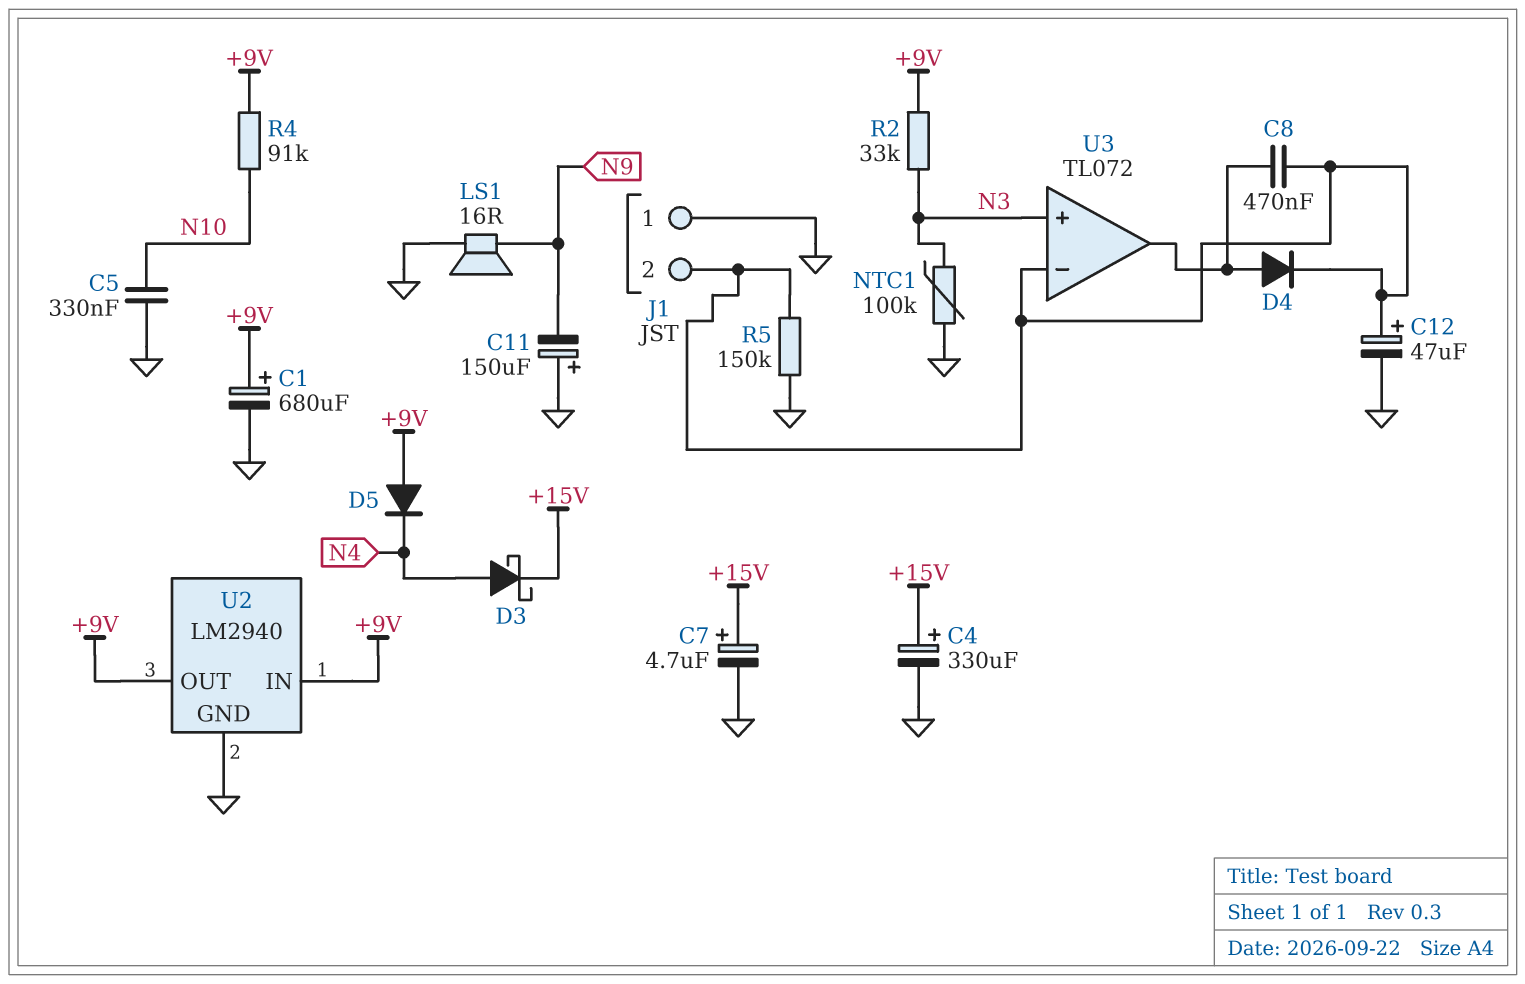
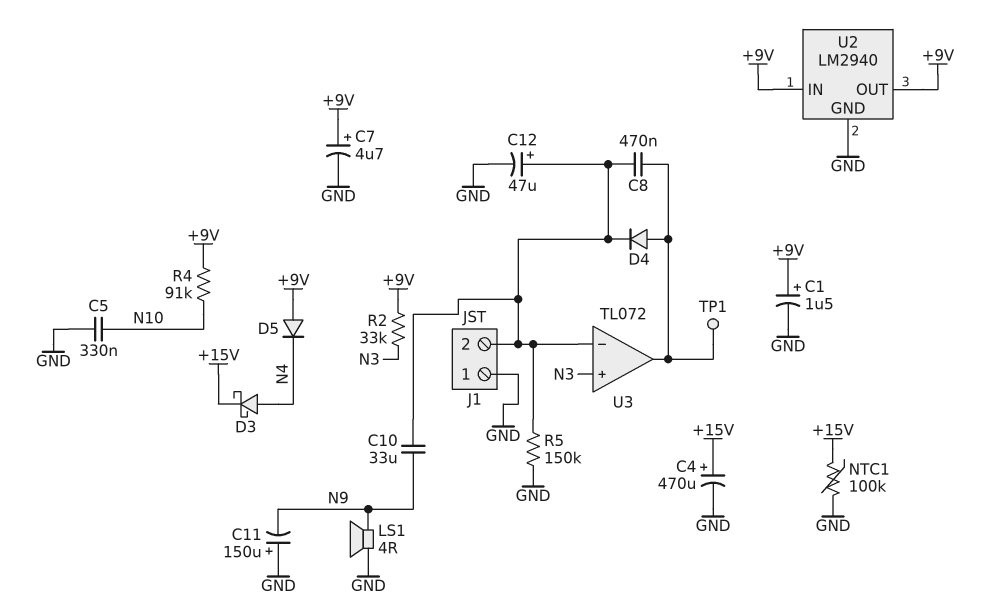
C1: 680uF (plus +9V, minus GND) -> 1.5uF (plus +9V, minus GND)
C4: 330uF (plus +15V, minus GND) -> 470uF (plus +15V, minus GND)
C7: 4.7uF (plus +15V, minus GND) -> 4.7uF (plus +9V, minus GND)
C10: none -> 33uF (J1/2, N9)
LS1: speaker 16R (GND, N9) -> speaker 4R (GND, N9)
NTC1: 100k (GND, N3) -> 100k (+15V, GND)
TP1: none -> test point (U3/out)

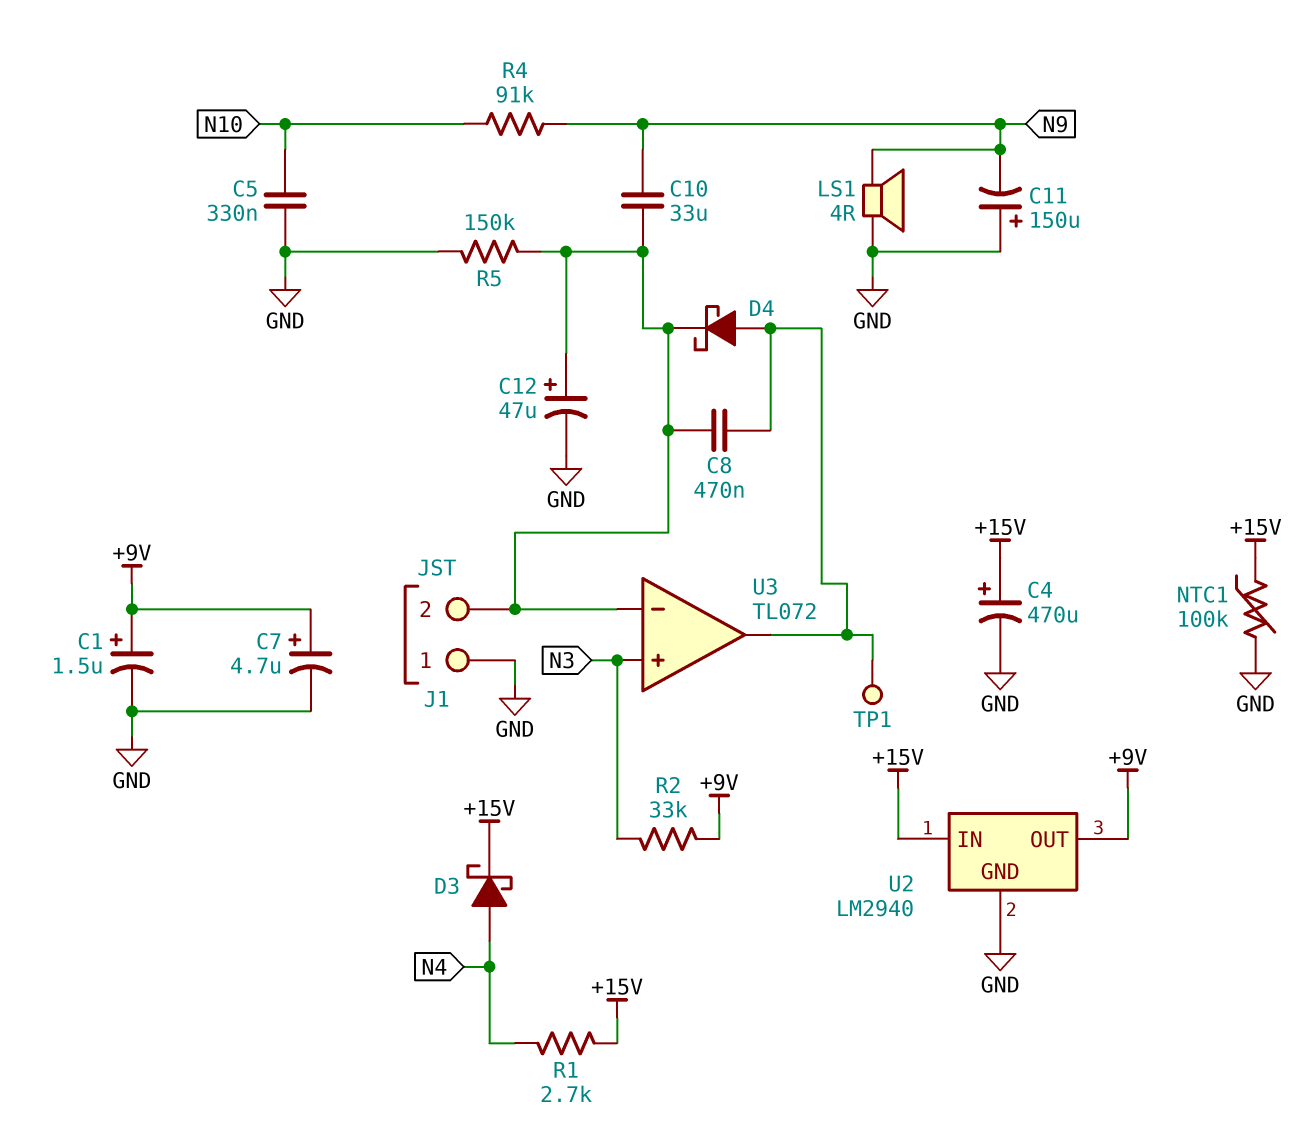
D4: diode (A U3/out, K J1/2) -> schottky (A U3/out, K J1/2)
D5: diode (A +9V, K N4) -> none
R1: none -> 2.7k (+15V, N4)
R4: 91k (+9V, N10) -> 91k (N9, N10)
U2 pin IN: +9V -> +15V

